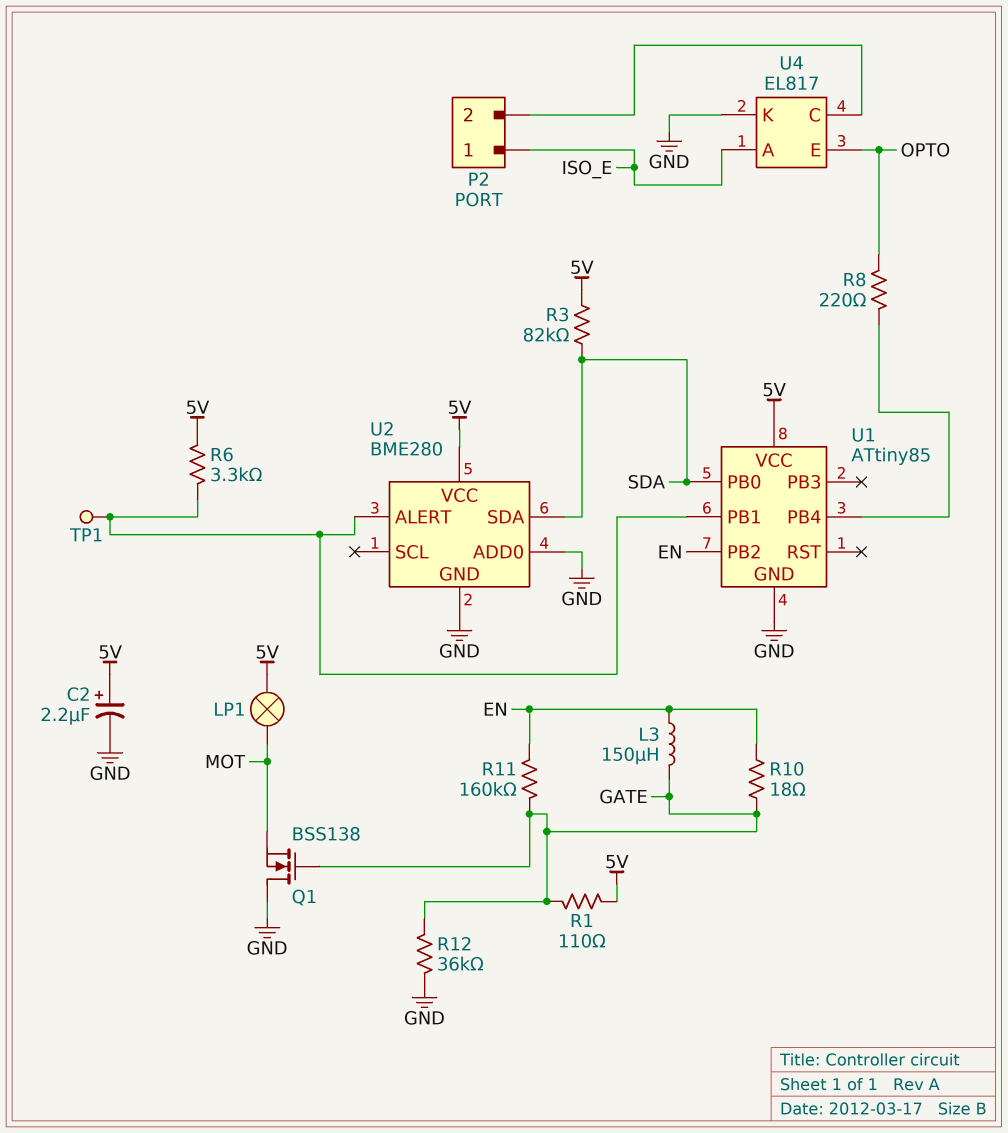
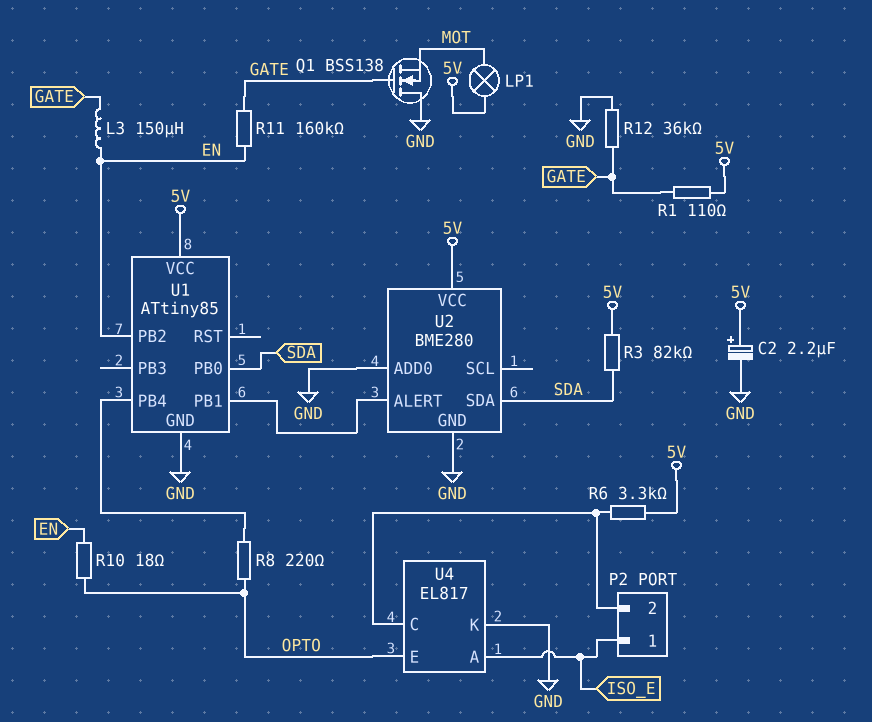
R6: 3.3k (5V, U1/PB1) -> 3.3k (5V, P2/2)
R10: 18 (EN, GATE) -> 18 (EN, OPTO)
TP1: test point (U1/PB1) -> none

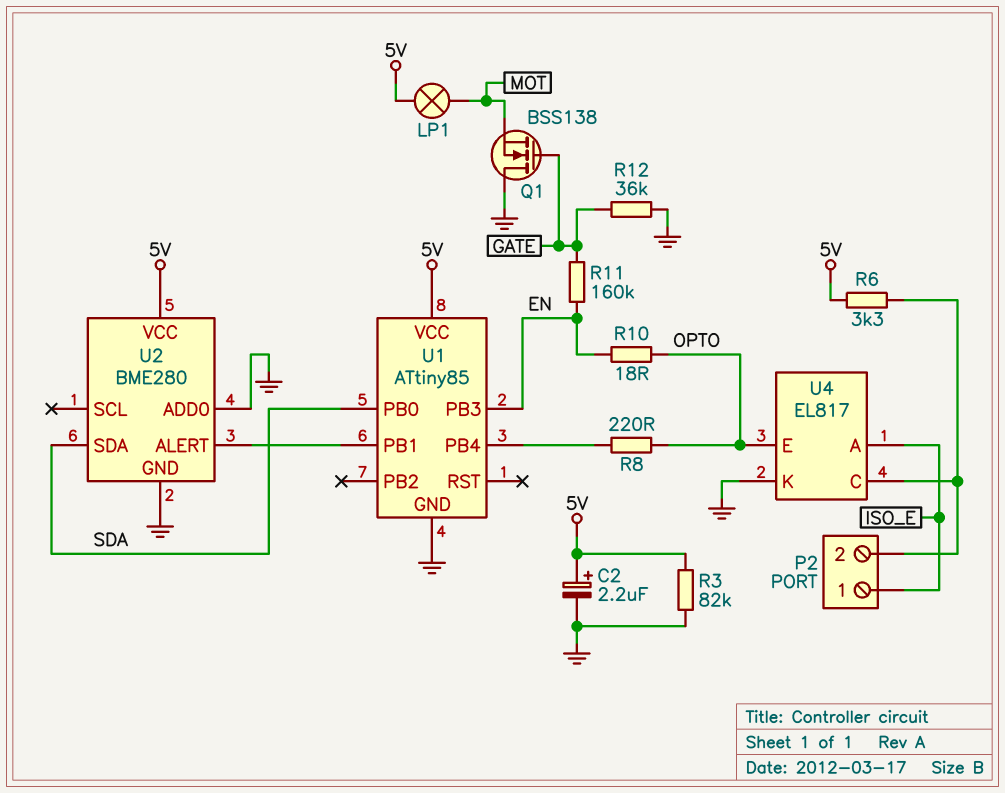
L3: 150uH (EN, GATE) -> none
R1: 110 (5V, GATE) -> none
R3: 82k (5V, SDA) -> 82k (5V, GND)
U1 pin PB2: EN -> none
U1 pin PB3: none -> EN

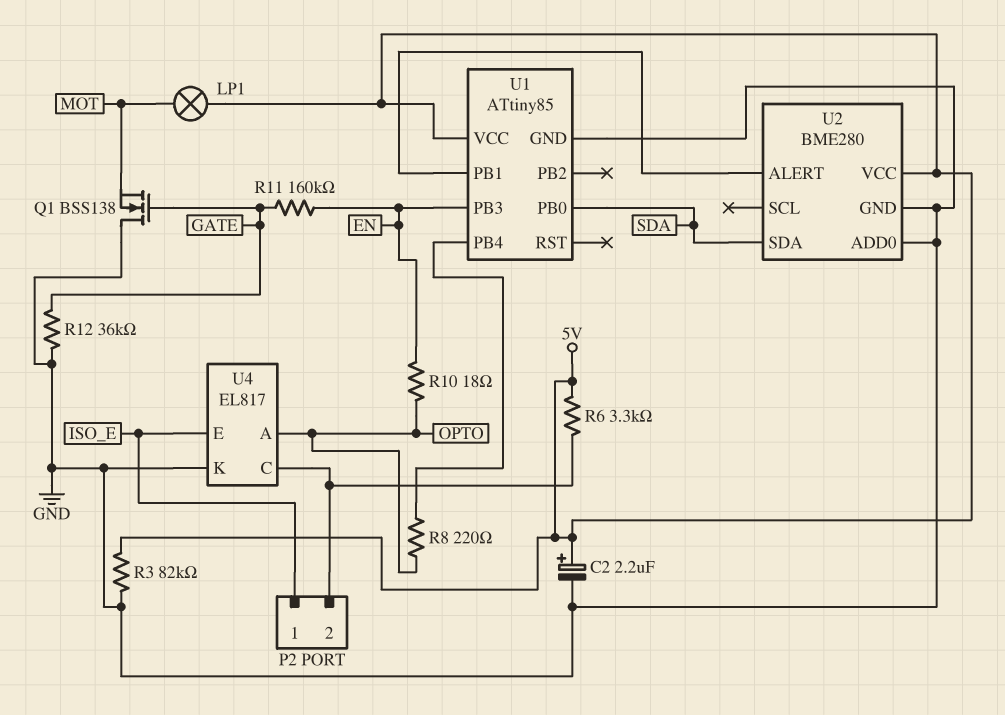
U4 pin A: ISO_E -> OPTO
U4 pin E: OPTO -> ISO_E

